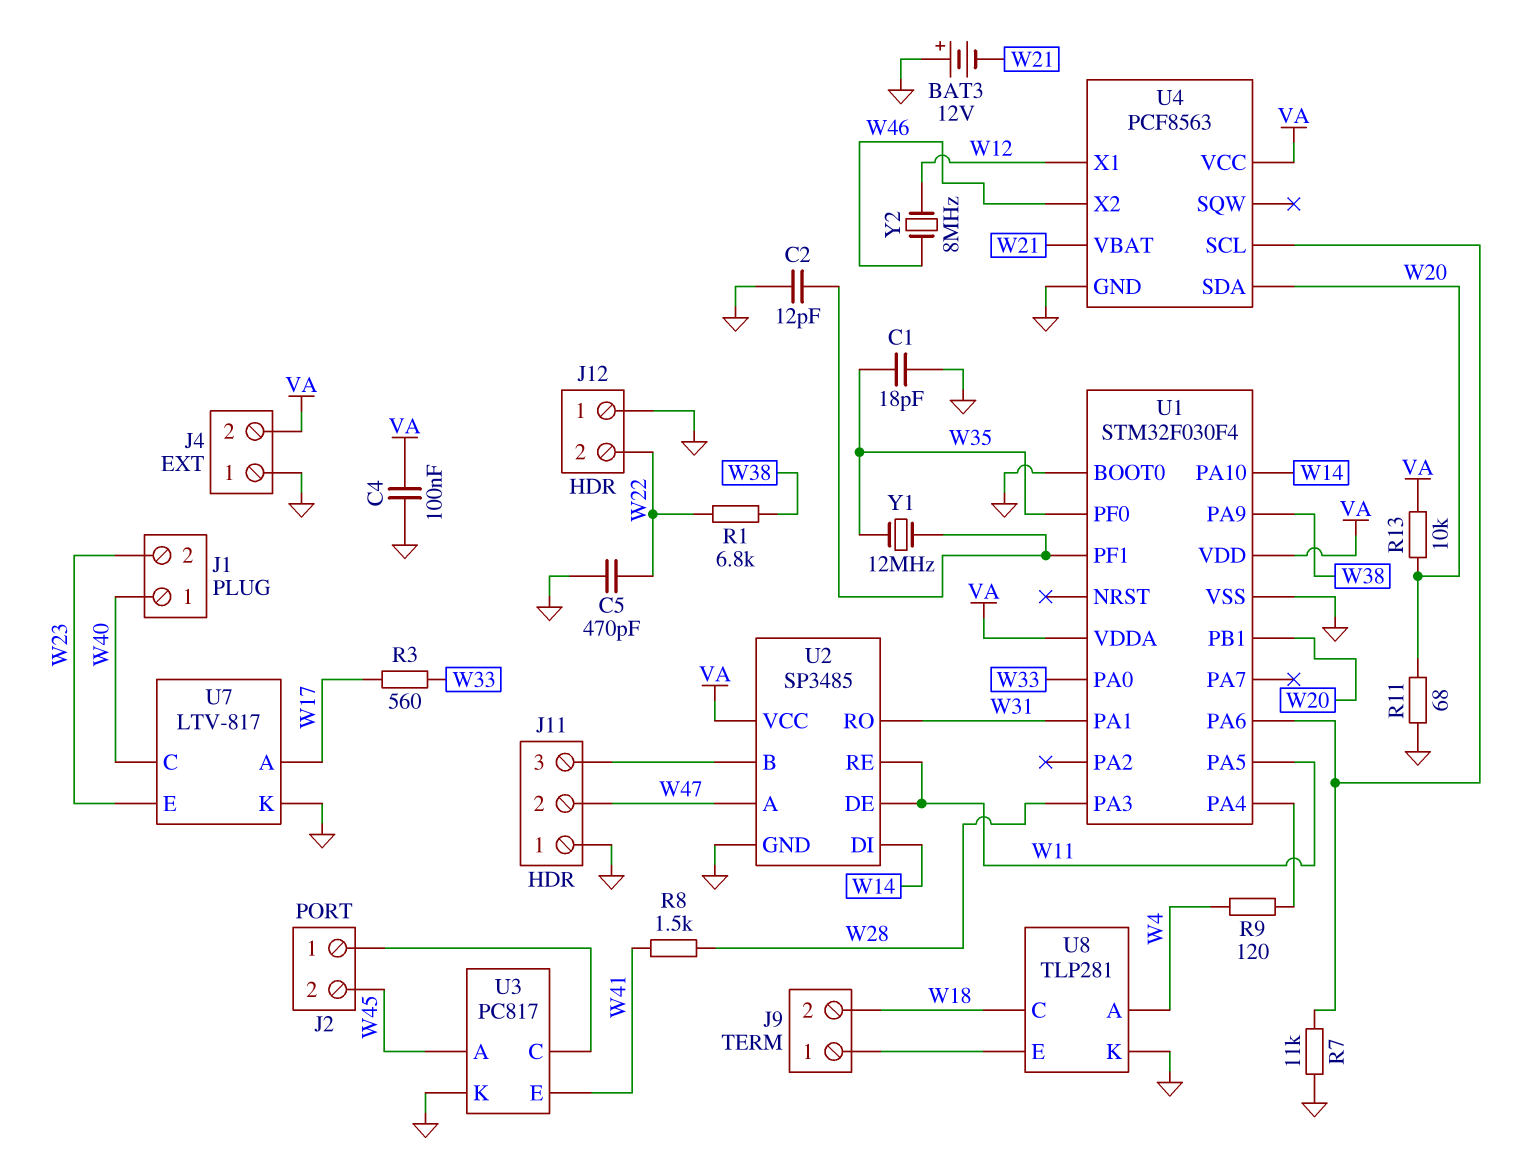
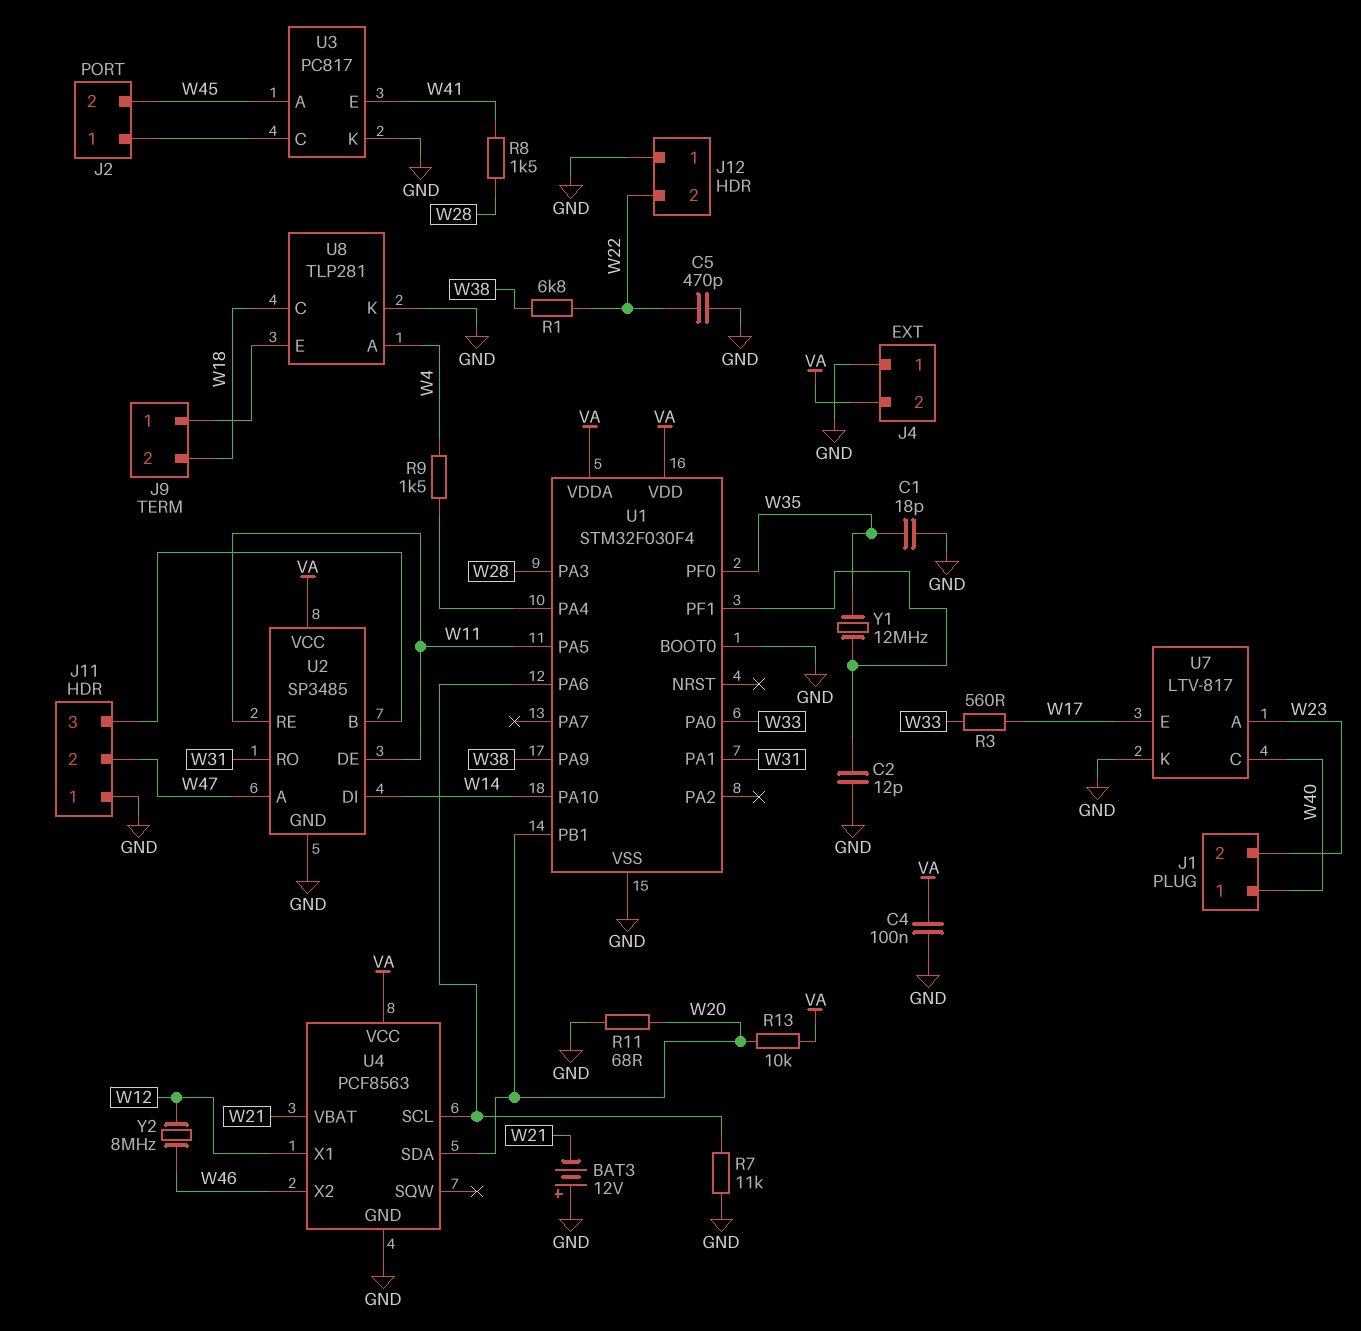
R9: 120 (U1/PA4, W4) -> 1.5k (U1/PA4, W4)
U7 pin A: W17 -> W23
U7 pin E: W23 -> W17

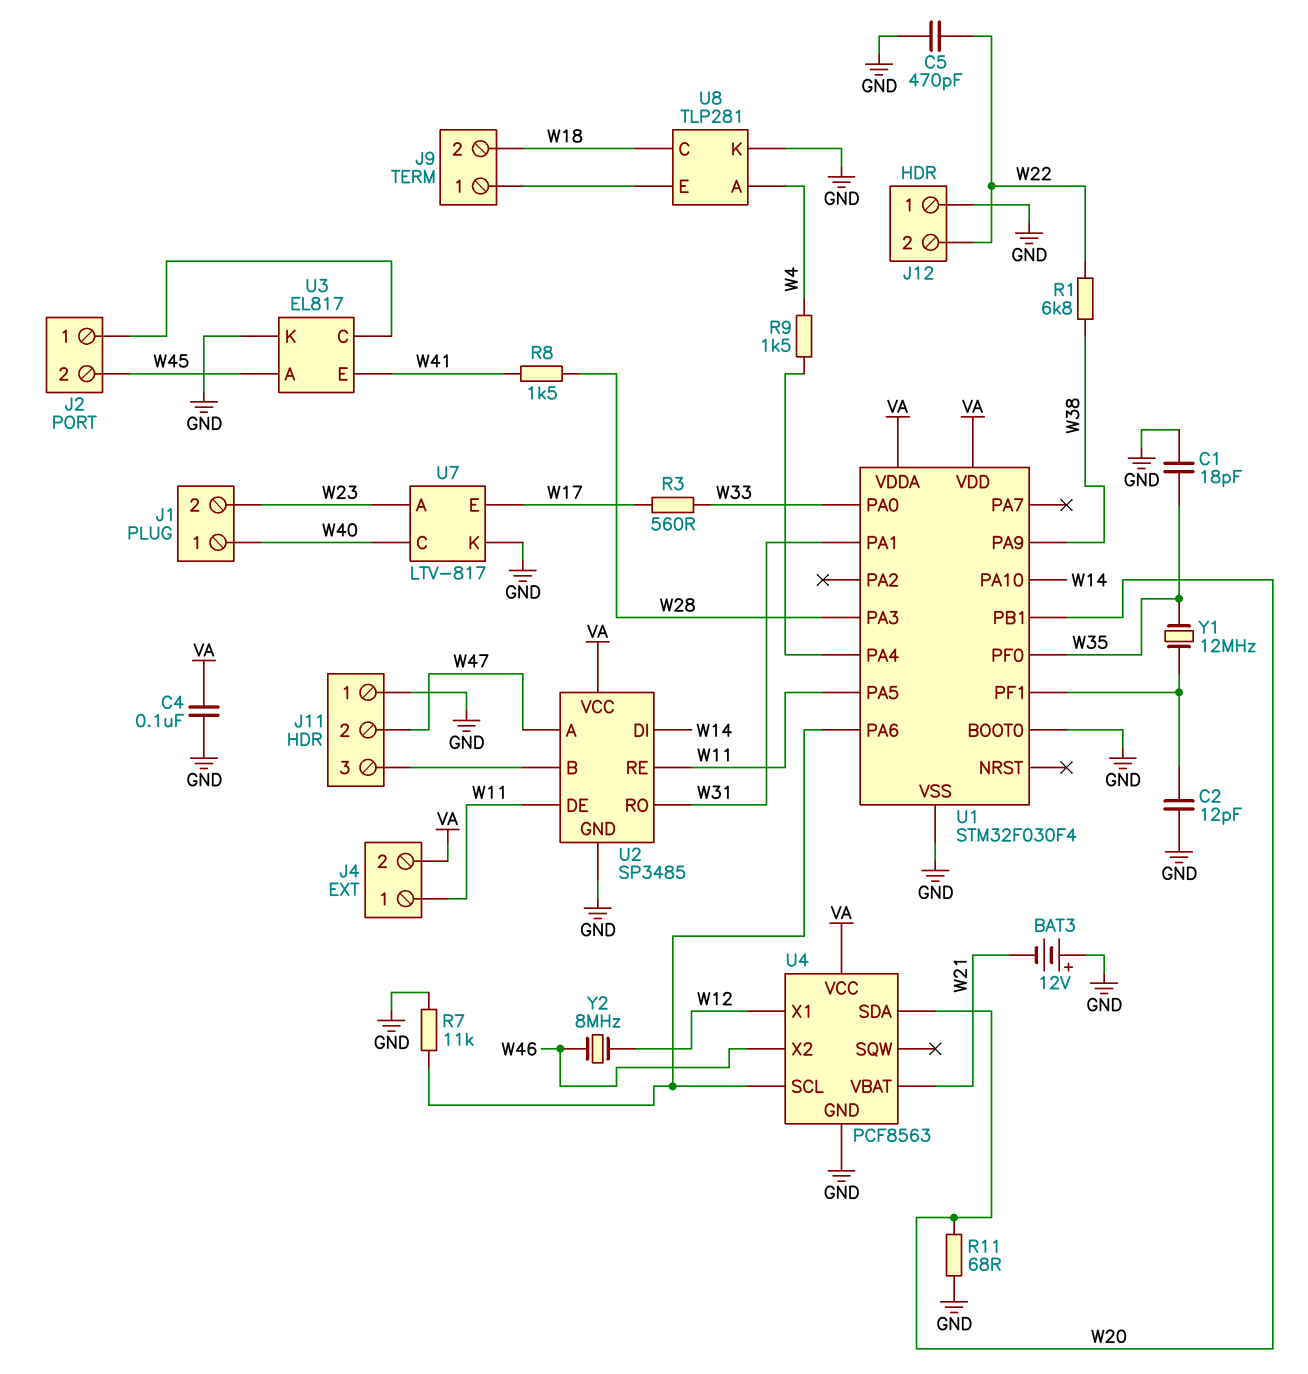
J4 pin 1: GND -> W11
R13: 10k (VA, W20) -> none
U3: PC817 -> EL817

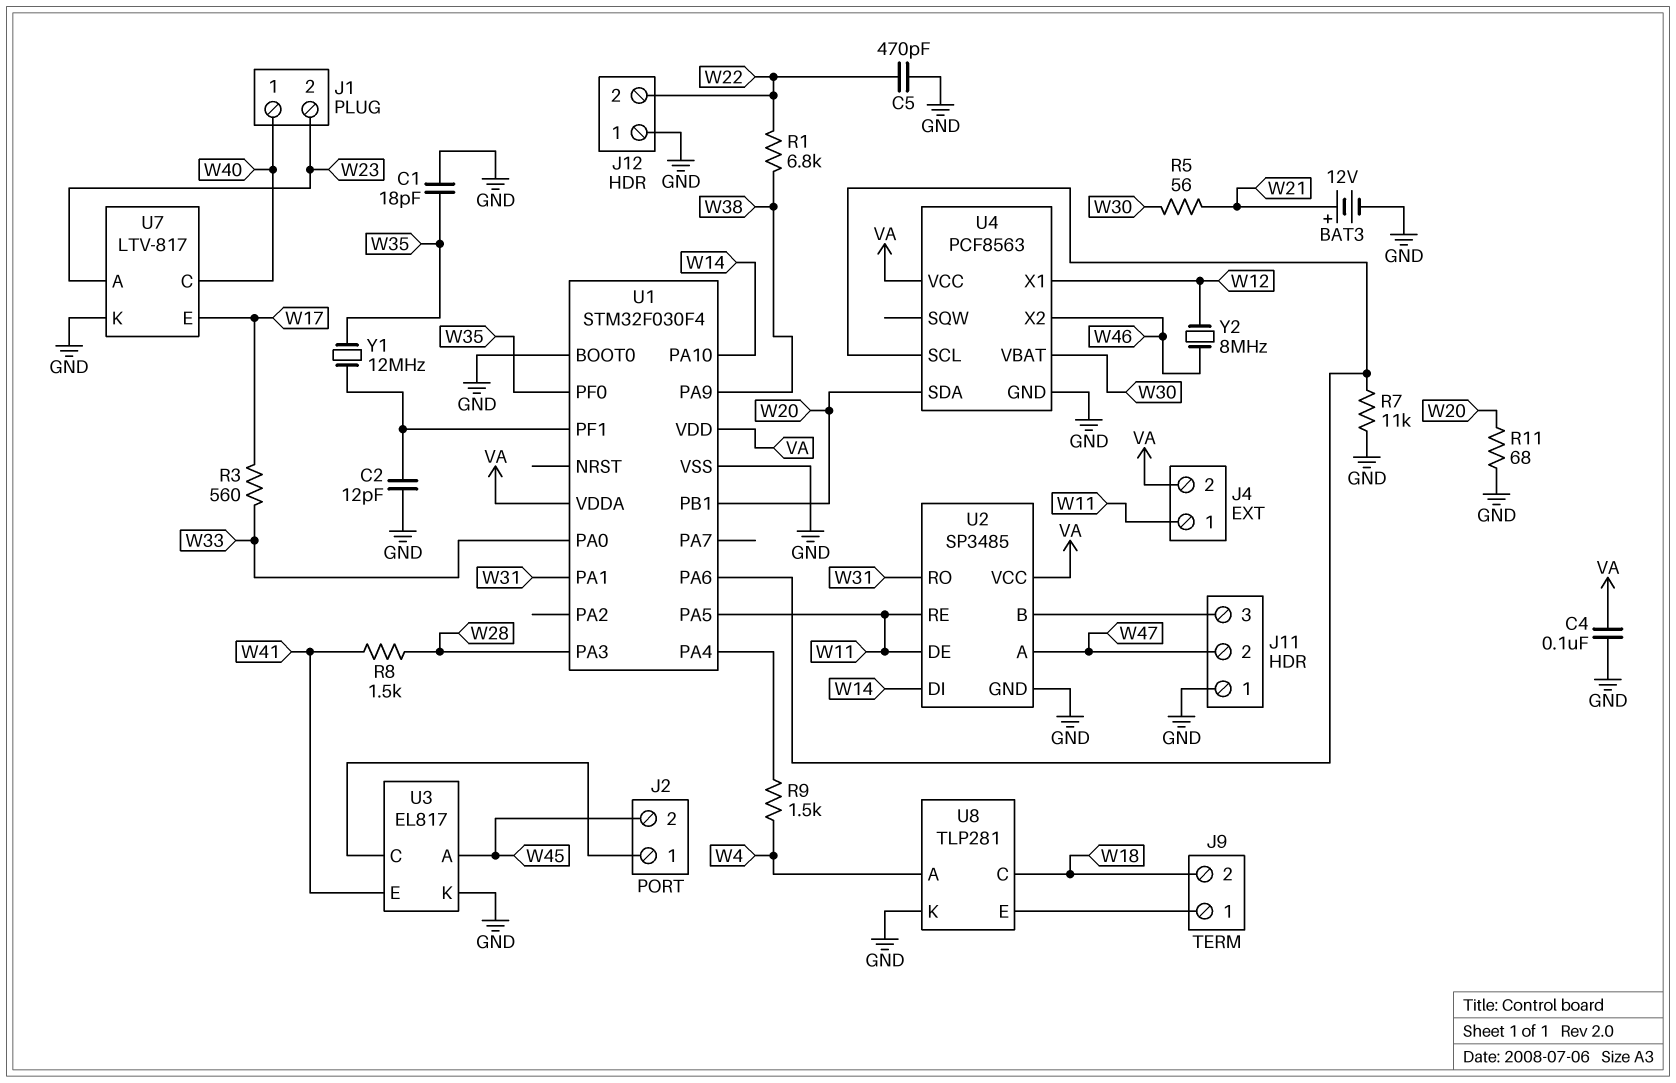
BAT3: 12V (plus GND, minus W21) -> 12V (plus W21, minus GND)
R5: none -> 56 (W21, W30)
U4 pin VBAT: W21 -> W30

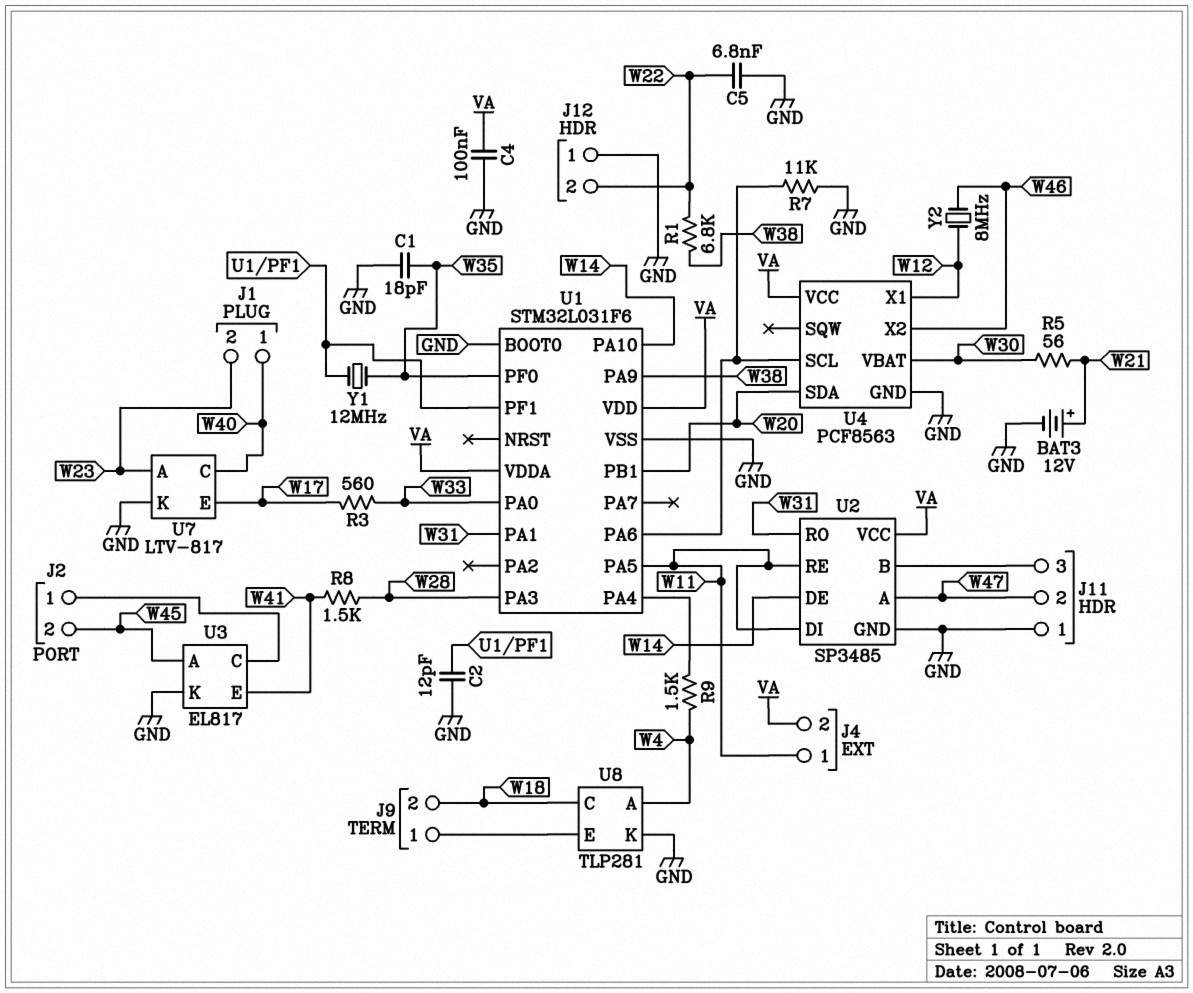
C5: 470pF (GND, W22) -> 6.8nF (GND, W22)
R11: 68 (GND, W20) -> none
U1: STM32F030F4 -> STM32L031F6
U2 pin DE: W11 -> W14
U2 pin DI: W14 -> W11

